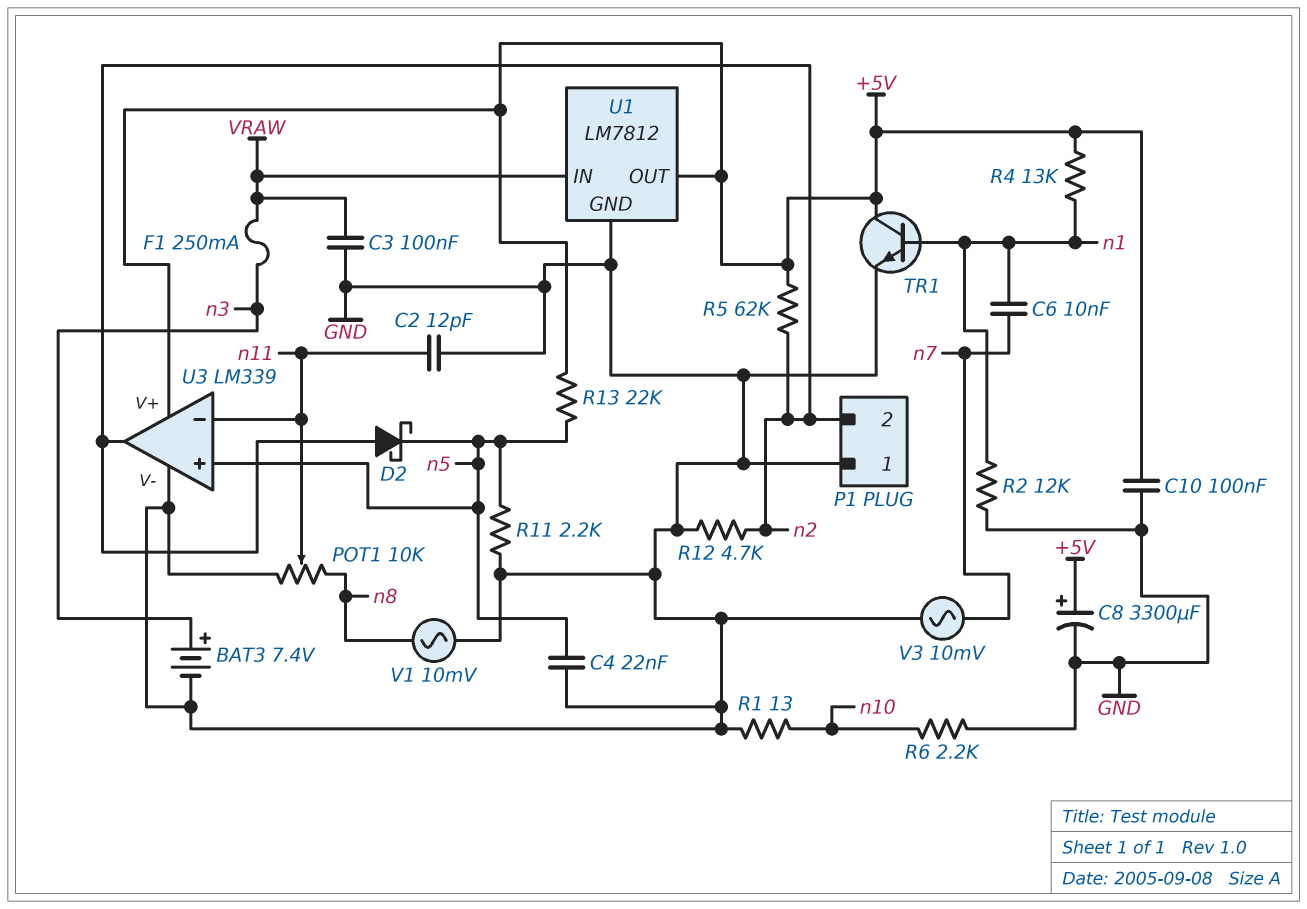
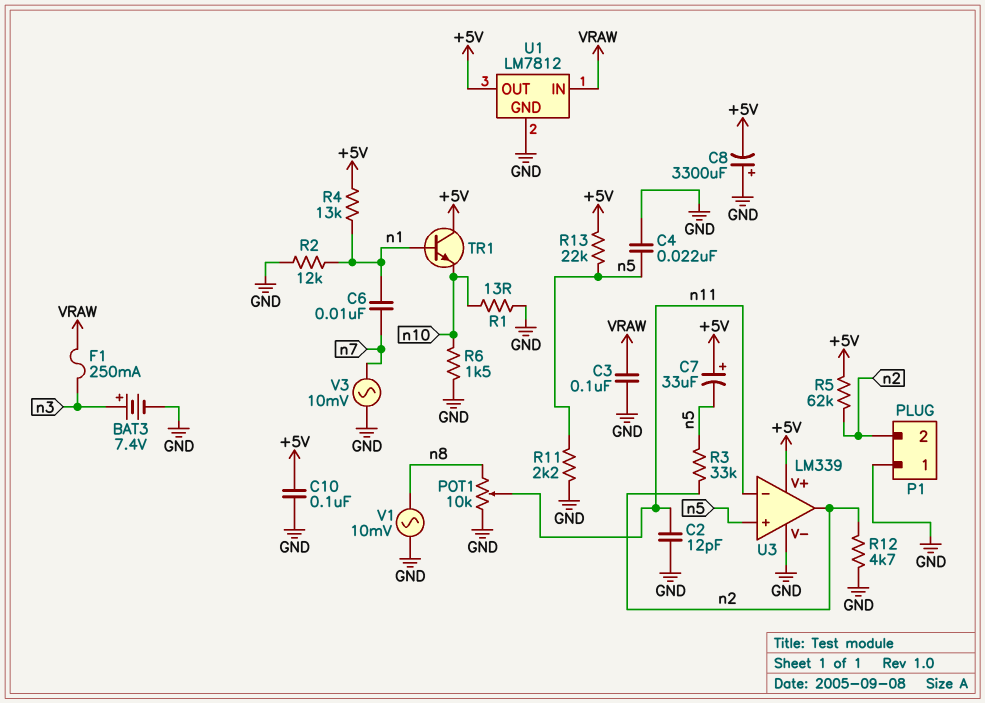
C7: none -> 33uF (plus +5V, minus n5)
C8: 3300uF (plus +5V, minus GND) -> 3300uF (plus GND, minus +5V)
D2: schottky (A n2, K n5) -> none
R3: none -> 33k (n2, n5)
R6: 2.2k (GND, n10) -> 1.5k (GND, n10)
TR1: NPN (B n1, C +5V, E GND) -> NPN (B n1, C +5V, E n10)

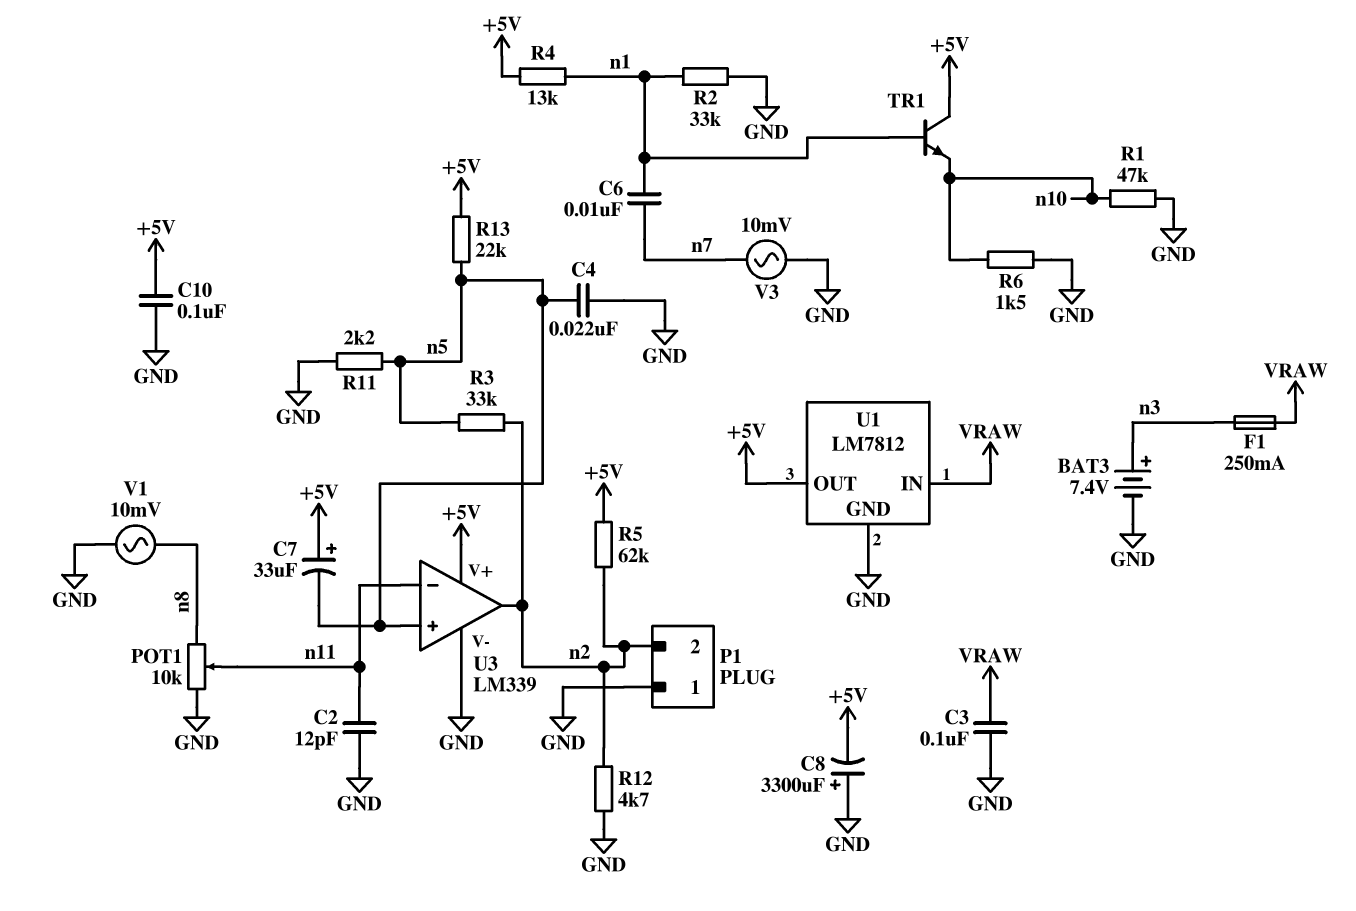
R1: 13 (GND, n10) -> 47k (GND, n10)
R2: 12k (GND, n1) -> 33k (GND, n1)

